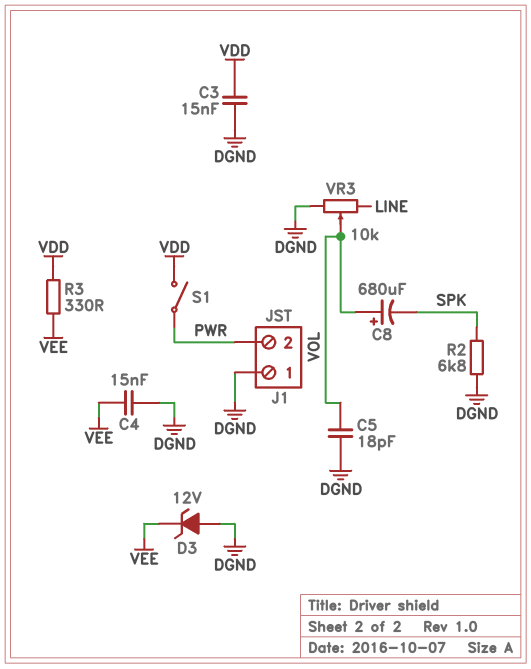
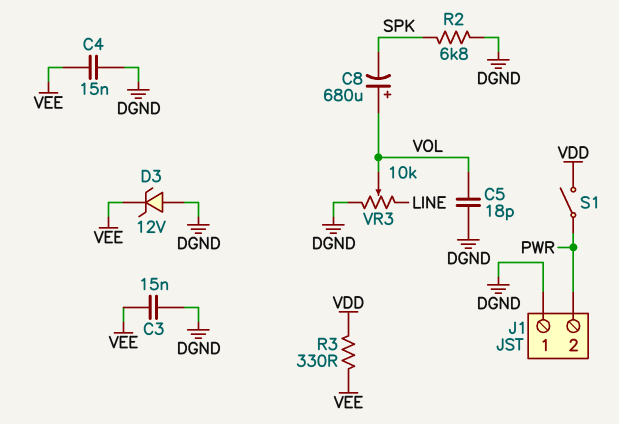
C3: 15nF (DGND, VDD) -> 15nF (DGND, VEE)

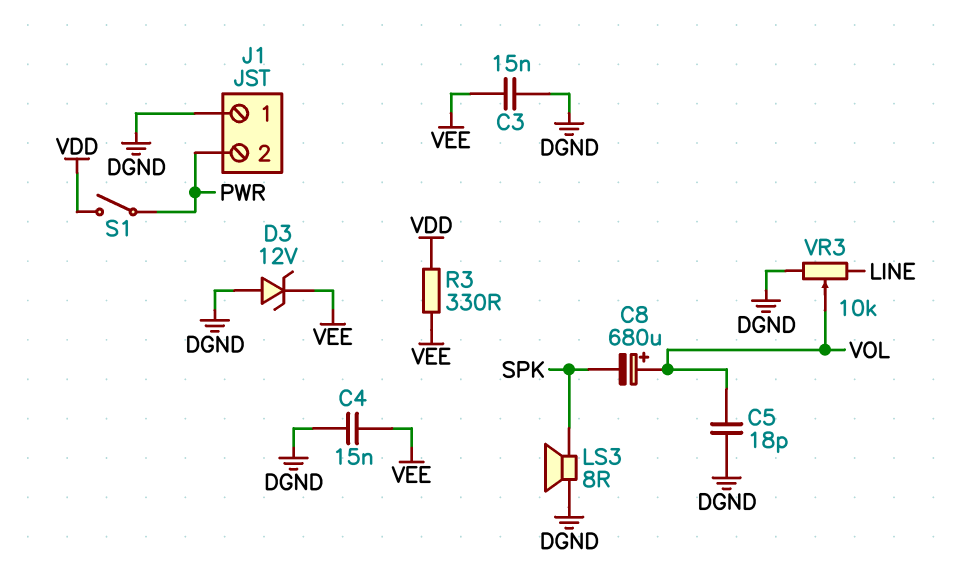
LS3: none -> speaker 8R (DGND, SPK)
R2: 6.8k (DGND, SPK) -> none

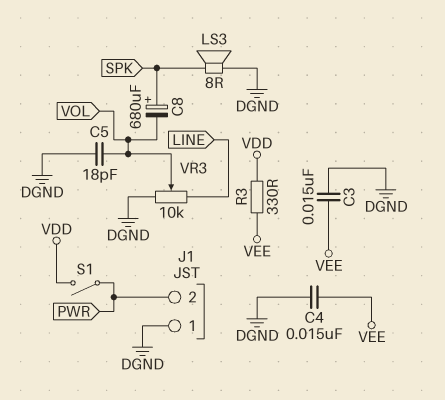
C8: 680uF (plus VOL, minus SPK) -> 680uF (plus SPK, minus VOL)
D3: zener 12V (A DGND, K VEE) -> none

